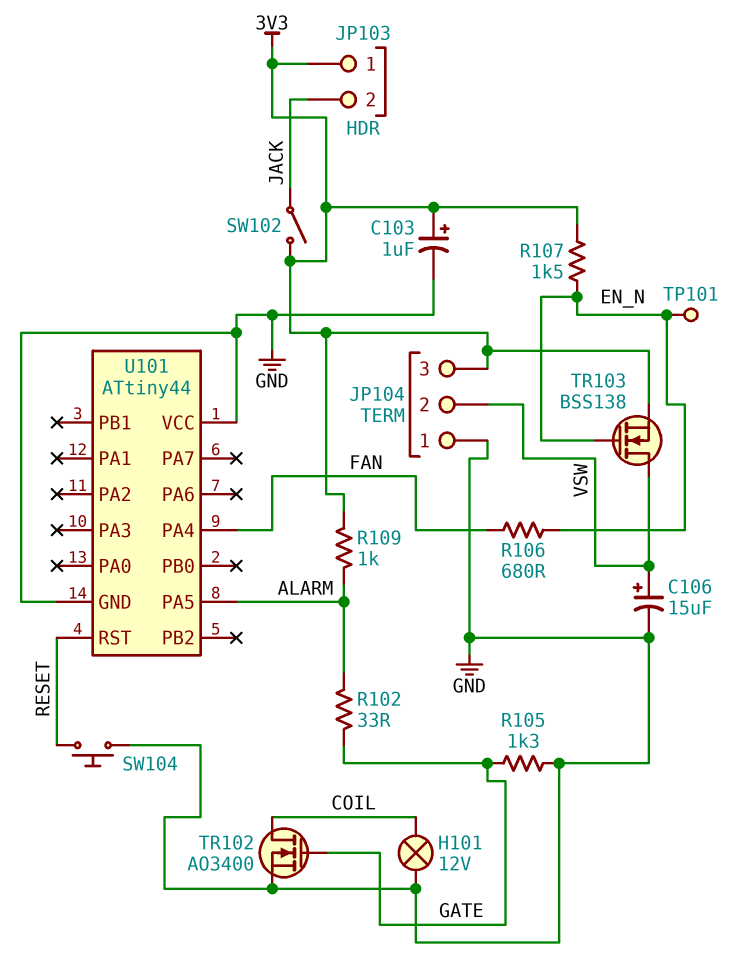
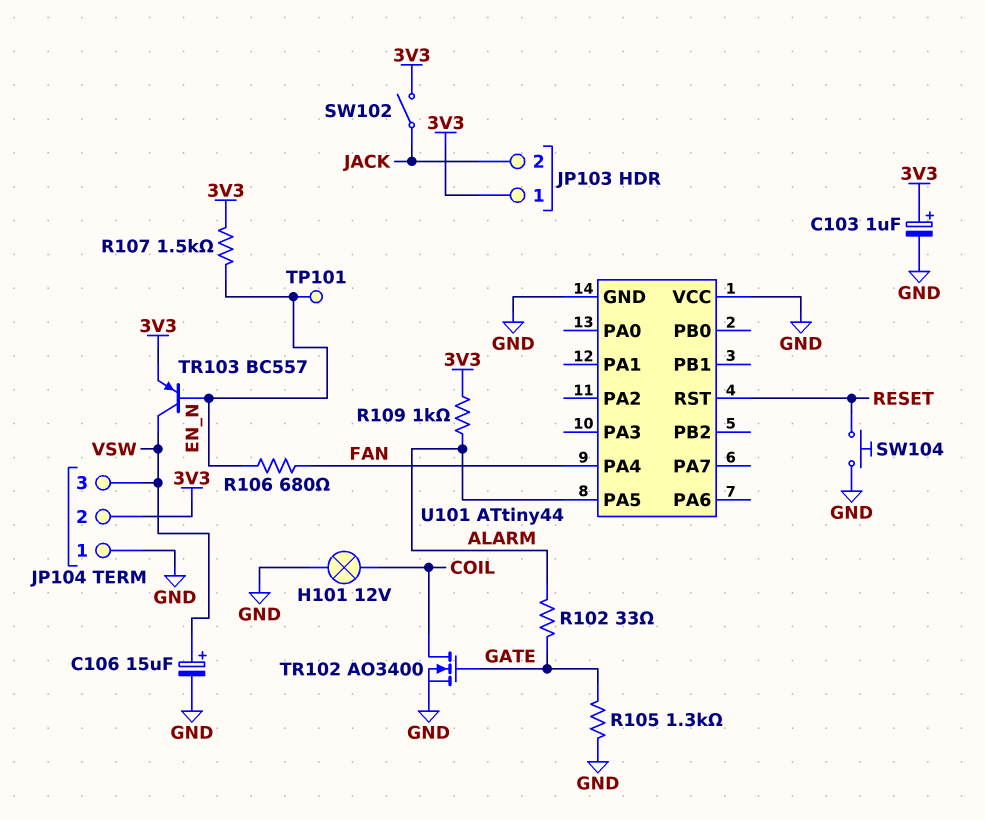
JP104 pin 2: VSW -> 3V3
JP104 pin 3: 3V3 -> VSW
TR103: NMOS BSS138 (G EN_N, D VSW, S 3V3) -> PNP BC557 (B EN_N, C VSW, E 3V3)

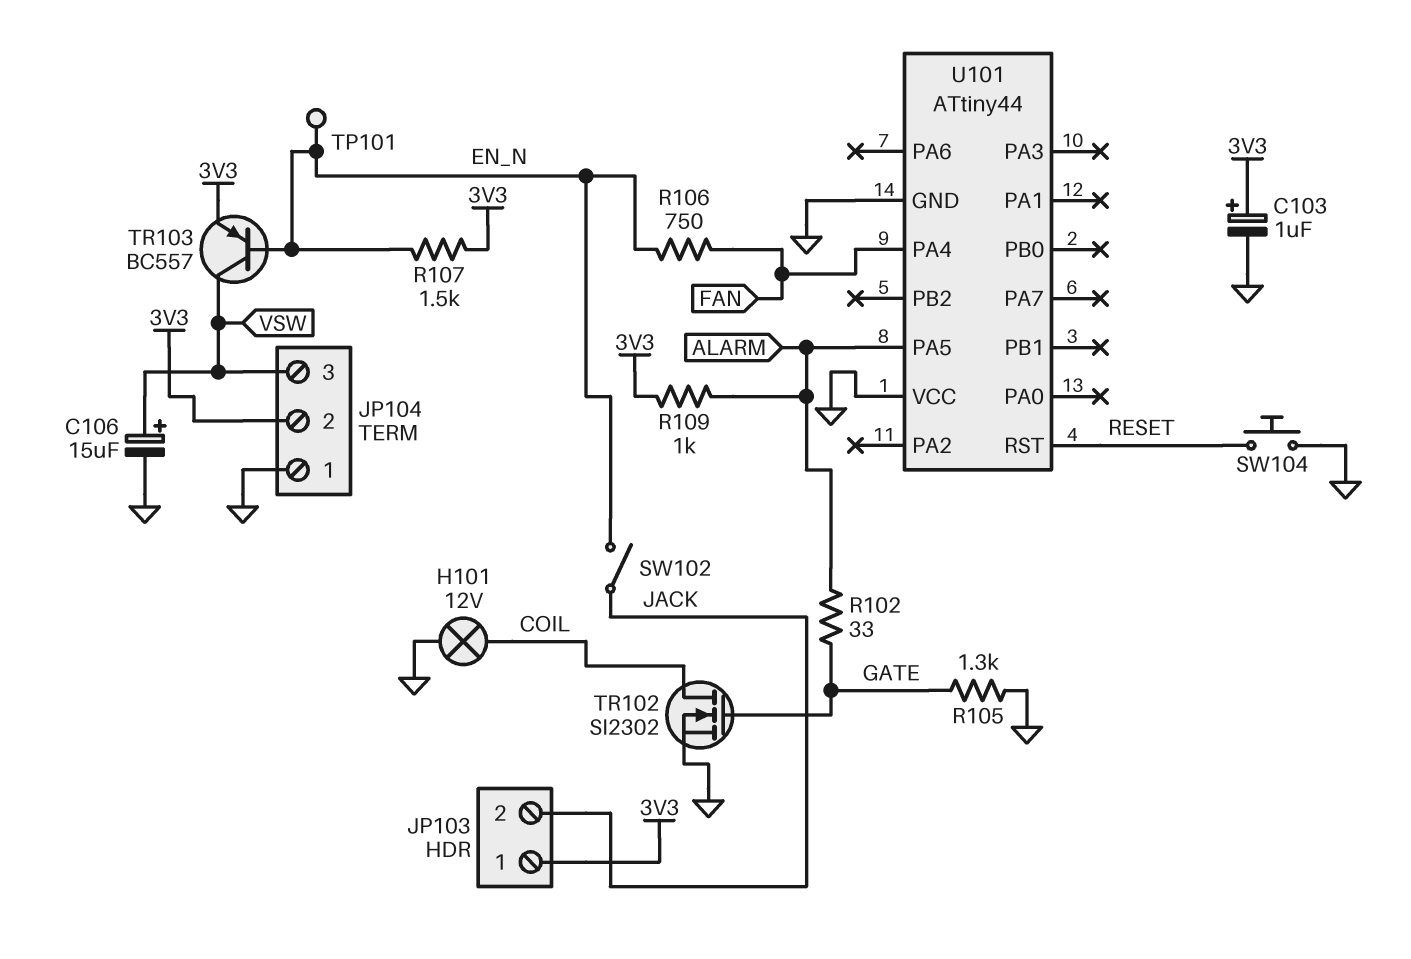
R106: 680 (EN_N, FAN) -> 750 (EN_N, FAN)
SW102: switch (3V3, JACK) -> switch (EN_N, JACK)
TR102: NMOS AO3400 (G GATE, D COIL, S GND) -> NMOS SI2302 (G GATE, D COIL, S GND)

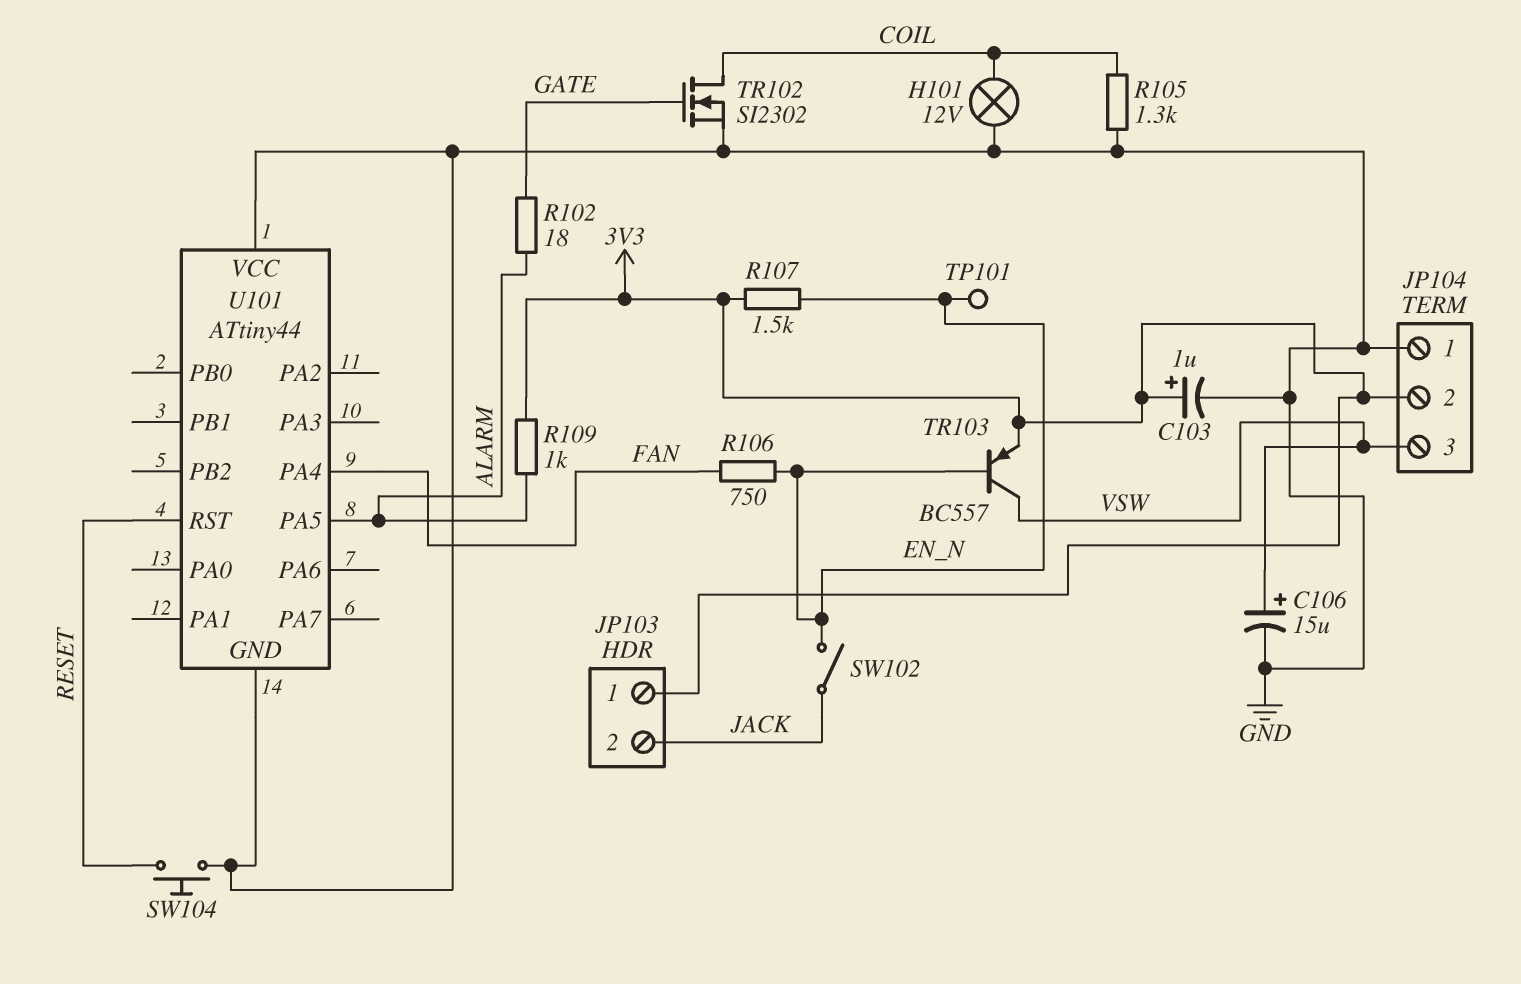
R102: 33 (ALARM, GATE) -> 18 (ALARM, GATE)
R105: 1.3k (GATE, GND) -> 1.3k (COIL, GND)

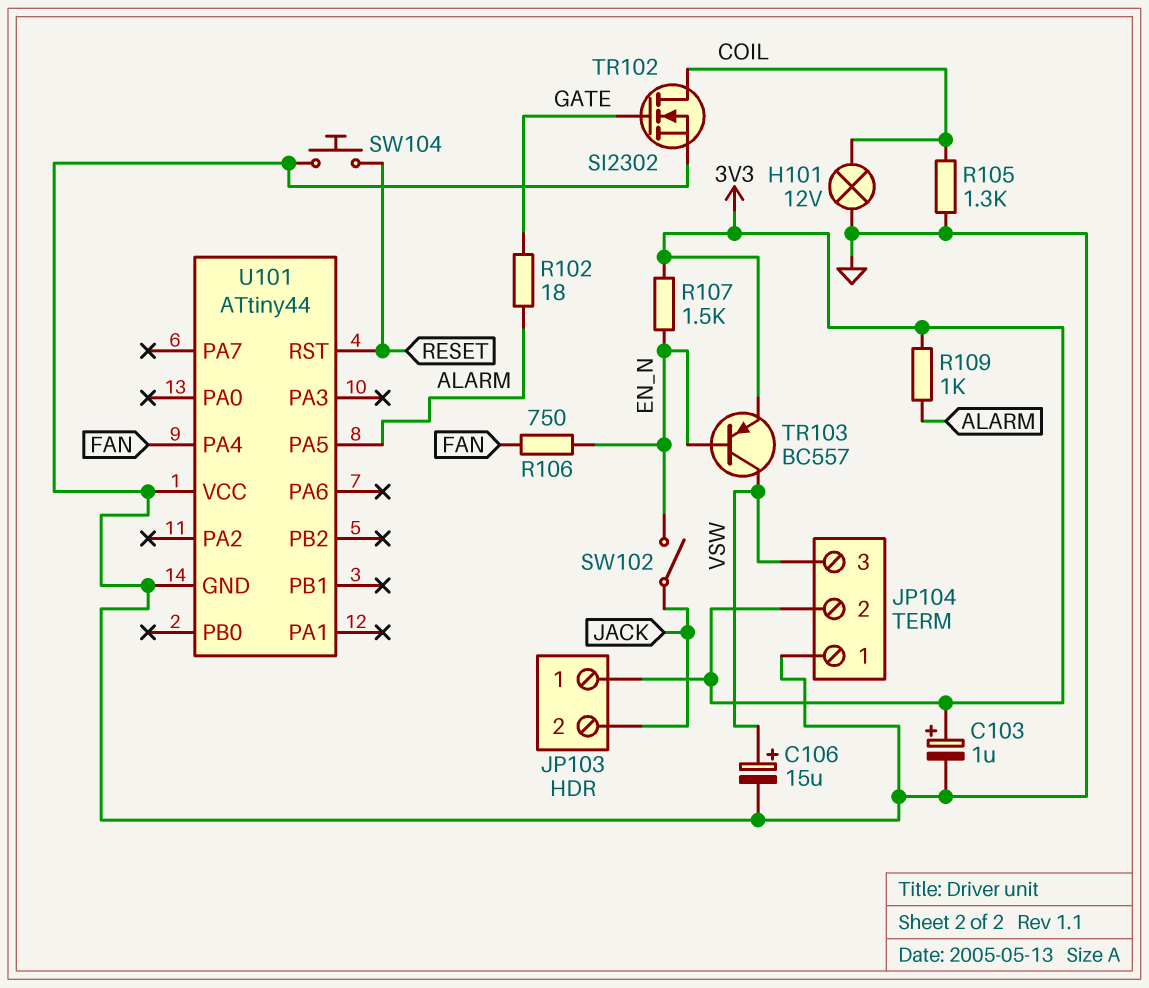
TP101: test point (EN_N) -> none

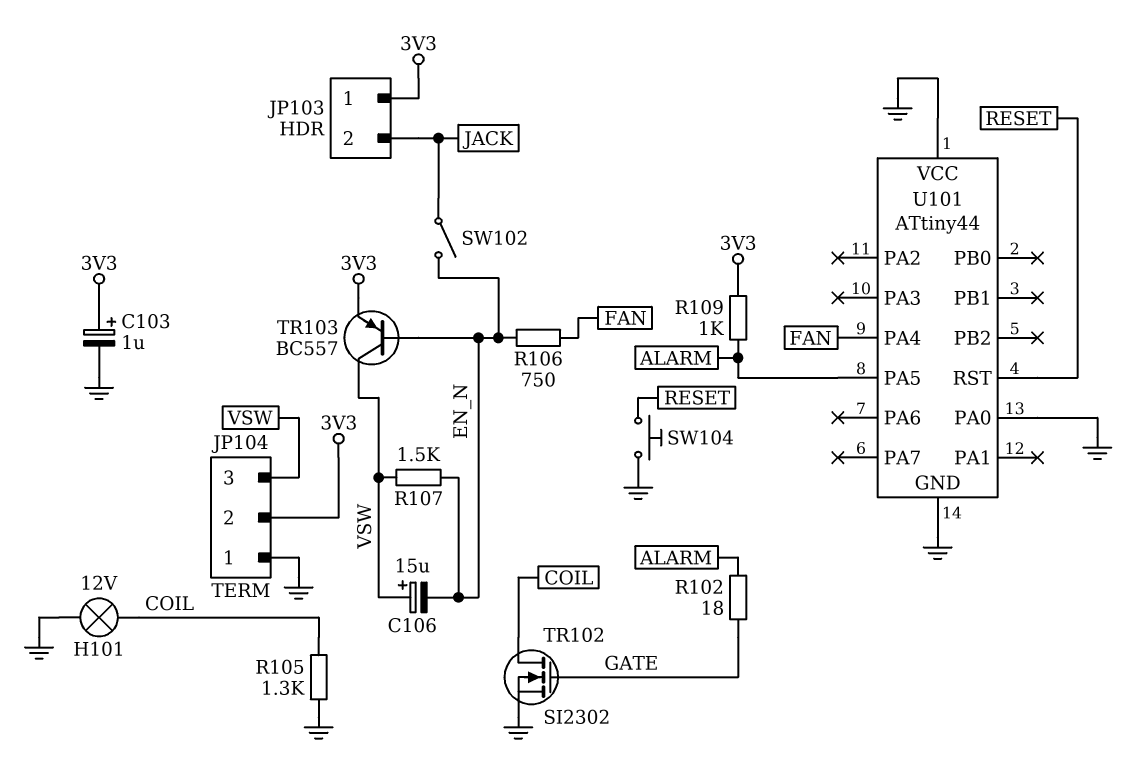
C106: 15uF (plus VSW, minus GND) -> 15uF (plus VSW, minus EN_N)
R107: 1.5k (3V3, EN_N) -> 1.5k (EN_N, VSW)
U101 pin PA0: none -> GND

